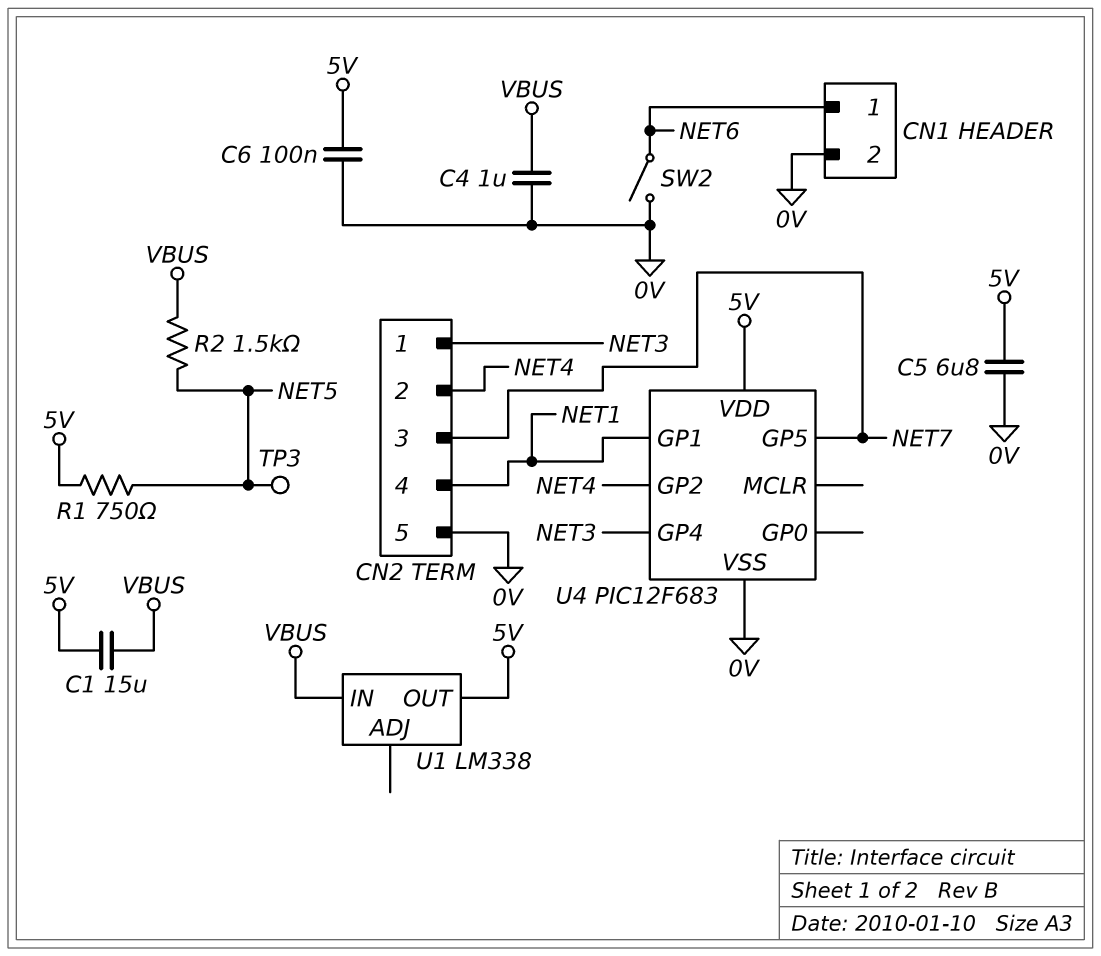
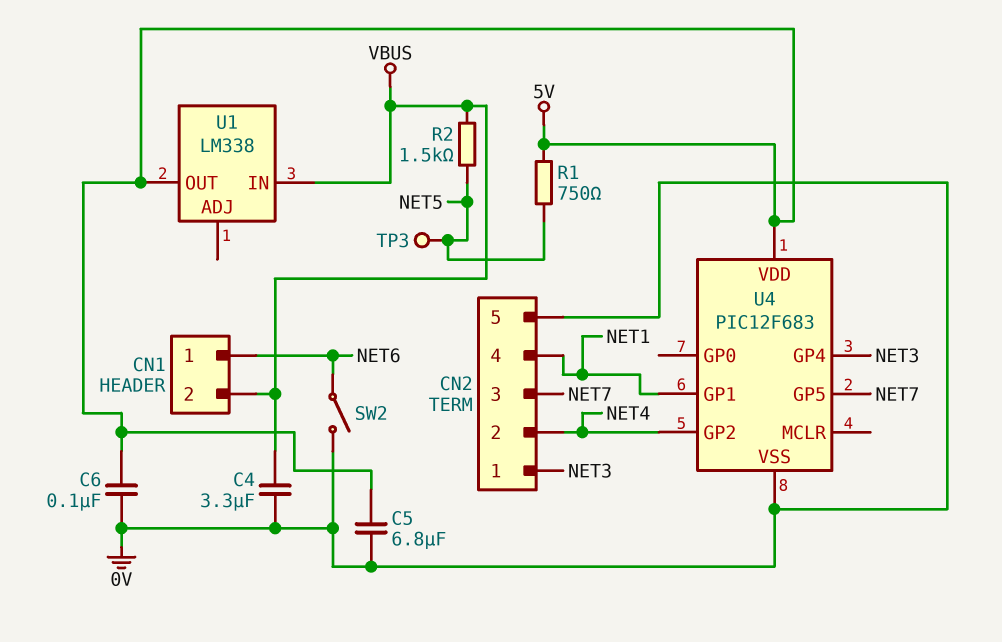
C1: 15uF (5V, VBUS) -> none
C4: 1uF (0V, VBUS) -> 3.3uF (0V, VBUS)
CN1 pin 2: 0V -> VBUS

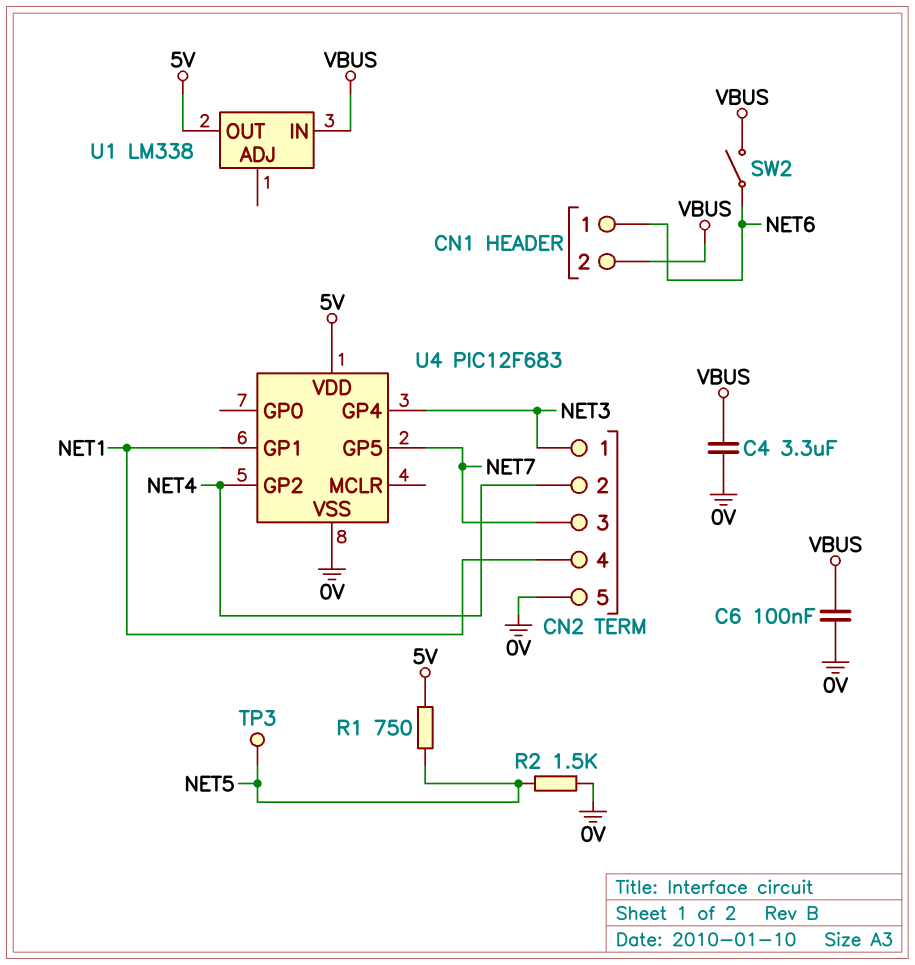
C5: 6.8uF (0V, 5V) -> none
C6: 100nF (0V, 5V) -> 100nF (0V, VBUS)
R2: 1.5k (NET5, VBUS) -> 1.5k (0V, NET5)
SW2: switch (0V, NET6) -> switch (NET6, VBUS)

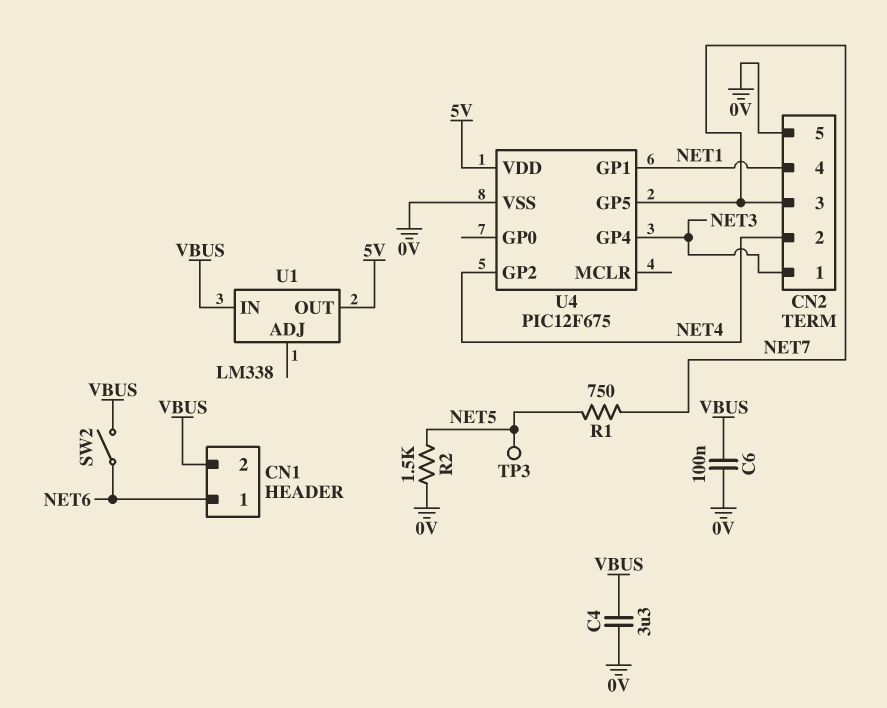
R1: 750 (5V, NET5) -> 750 (NET5, NET7)
U4: PIC12F683 -> PIC12F675

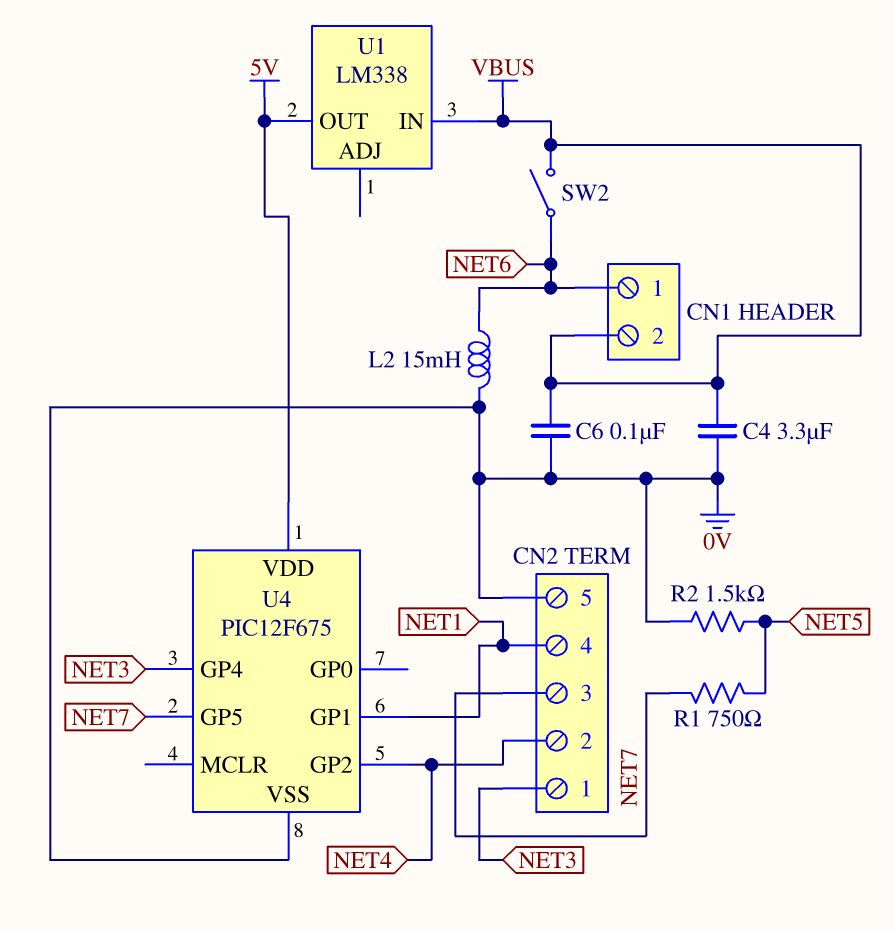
L2: none -> 15mH (0V, NET6)
TP3: test point (NET5) -> none

